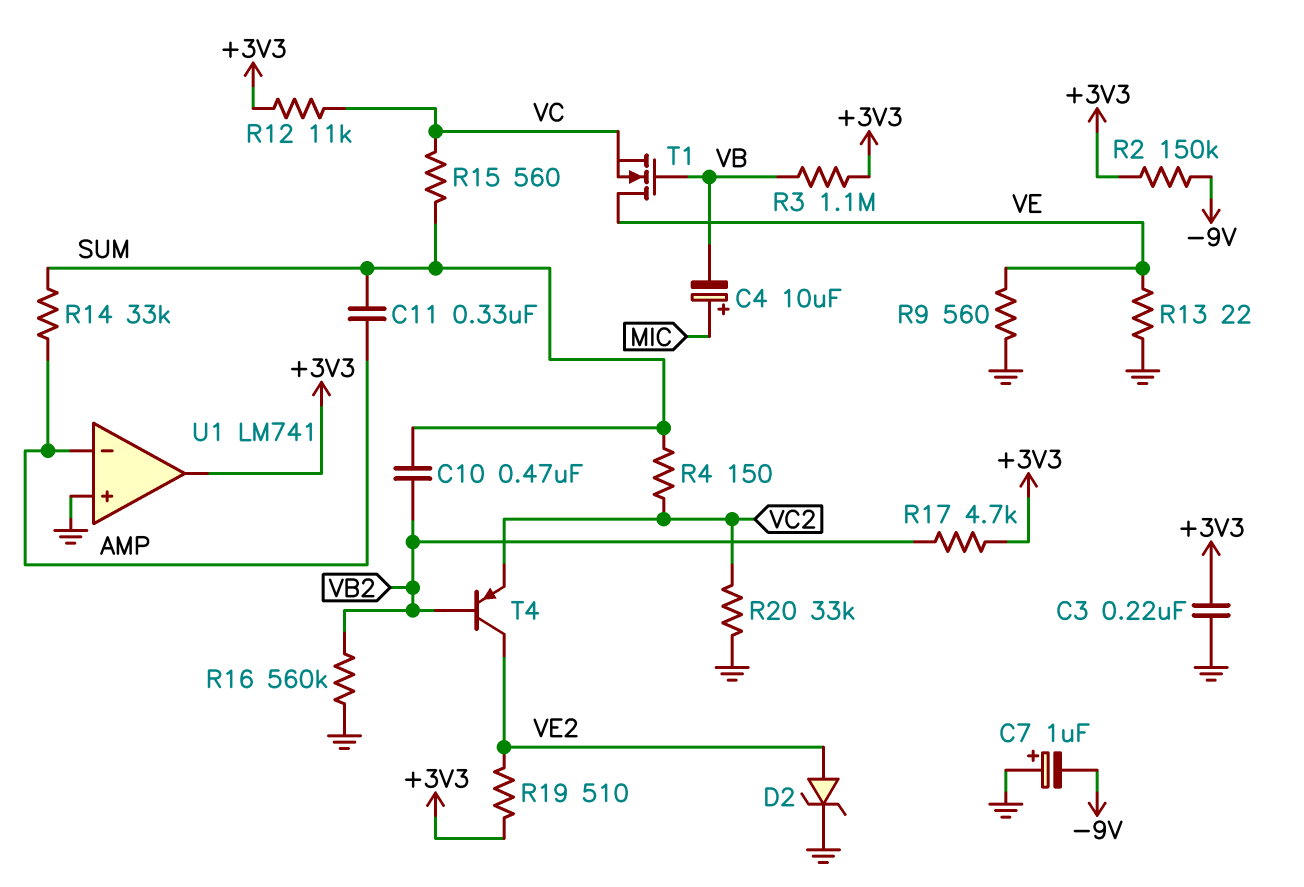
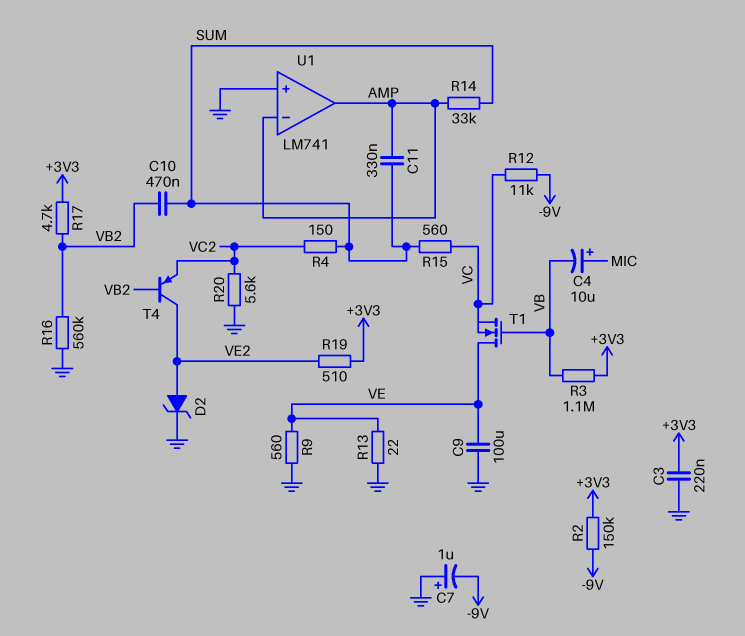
C9: none -> 100uF (GND, VE)
R12: 11k (+3V3, VC) -> 11k (-9V, VC)
R20: 33k (GND, VC2) -> 5.6k (GND, VC2)
U1 pin out: +3V3 -> AMP

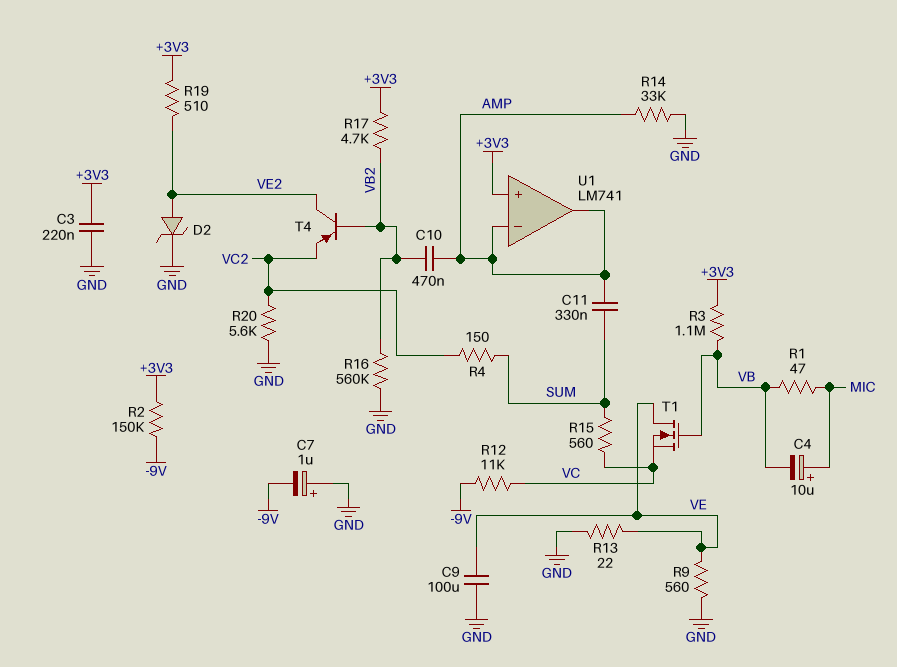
C10: 470nF (SUM, VB2) -> 470nF (AMP, VB2)
R1: none -> 47 (MIC, VB)
R14: 33k (AMP, SUM) -> 33k (AMP, GND)
U1 pin in+: GND -> +3V3

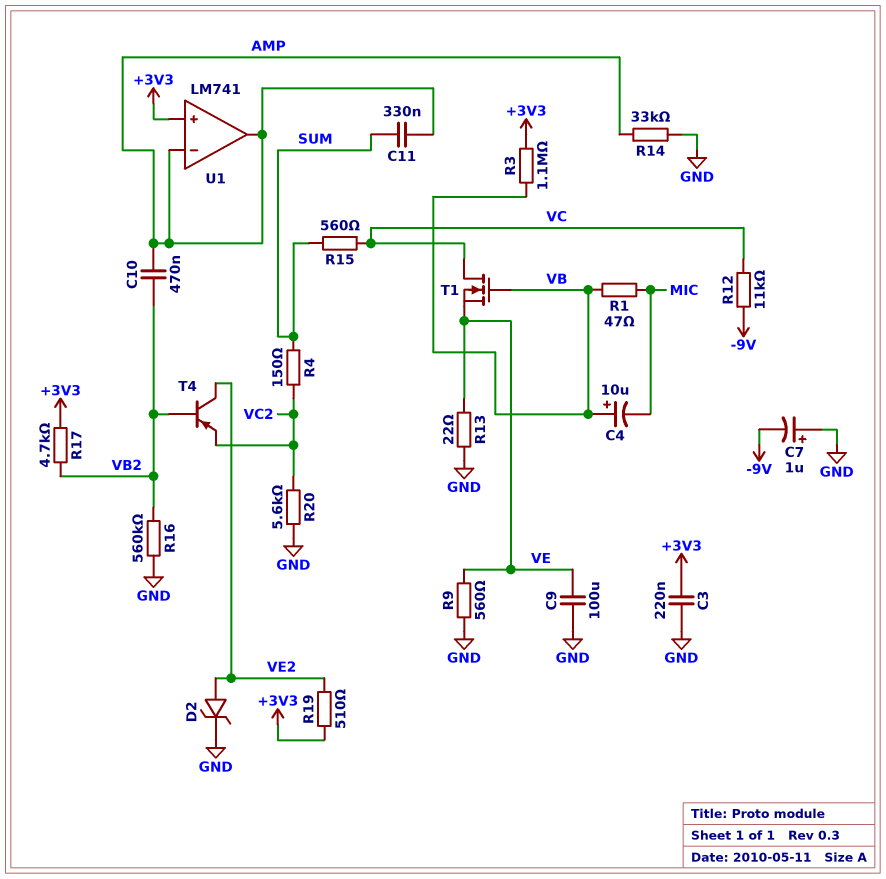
C4: 10uF (plus MIC, minus VB) -> 10uF (plus VB, minus MIC)
R2: 150k (+3V3, -9V) -> none
T1: NMOS (G VB, D VE, S VC) -> NMOS (G VB, D VC, S VE)

